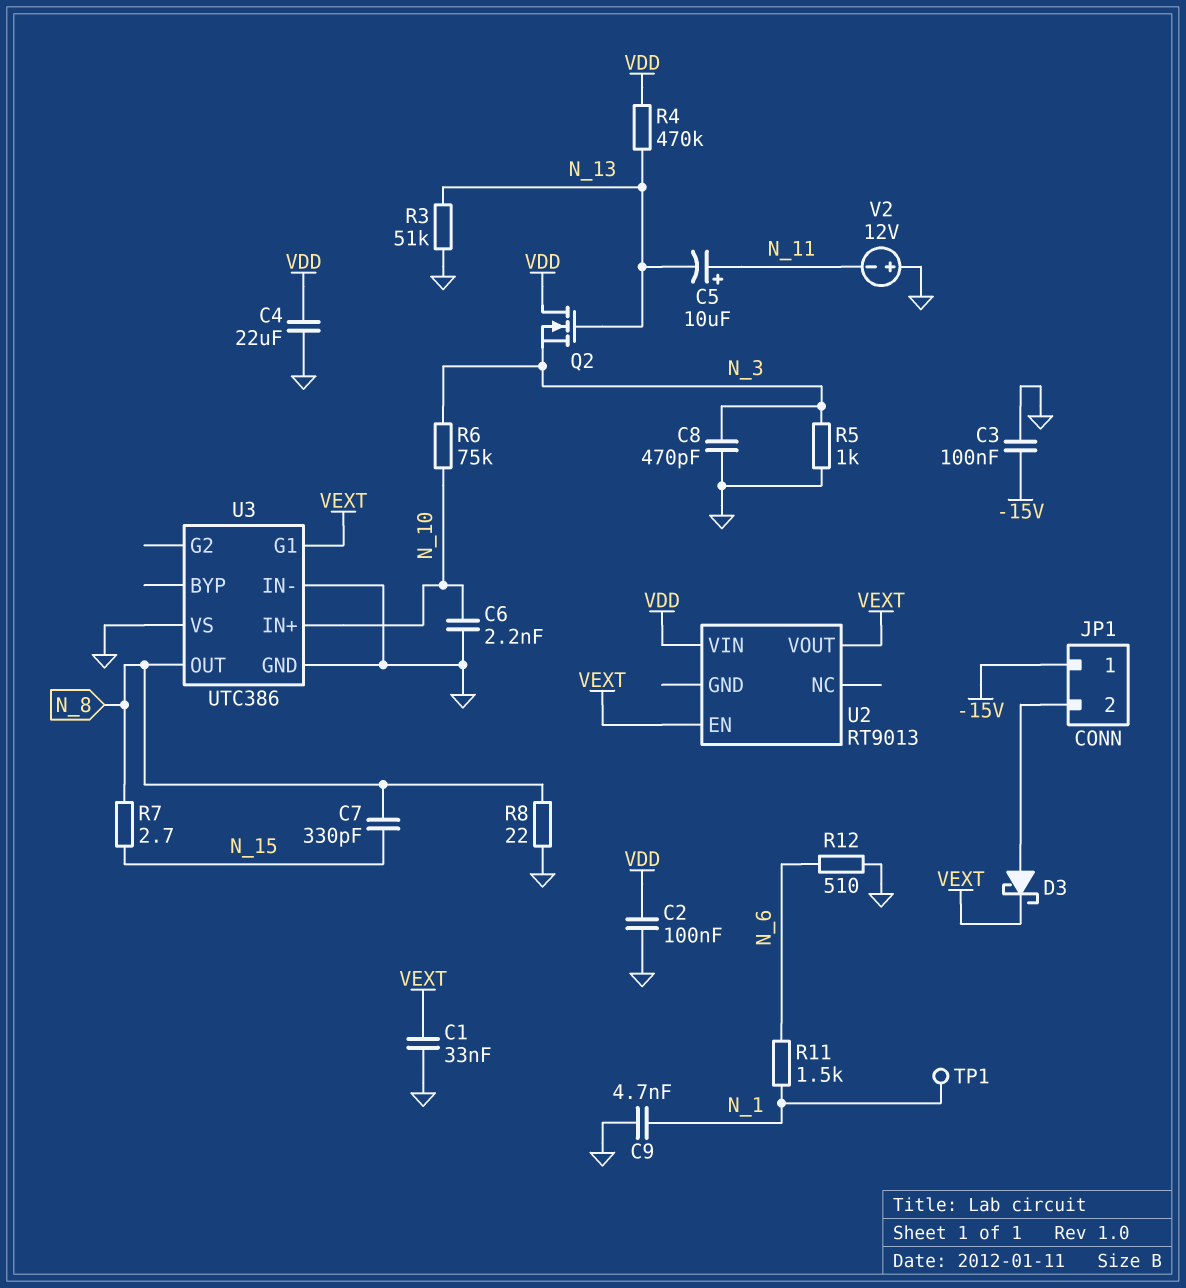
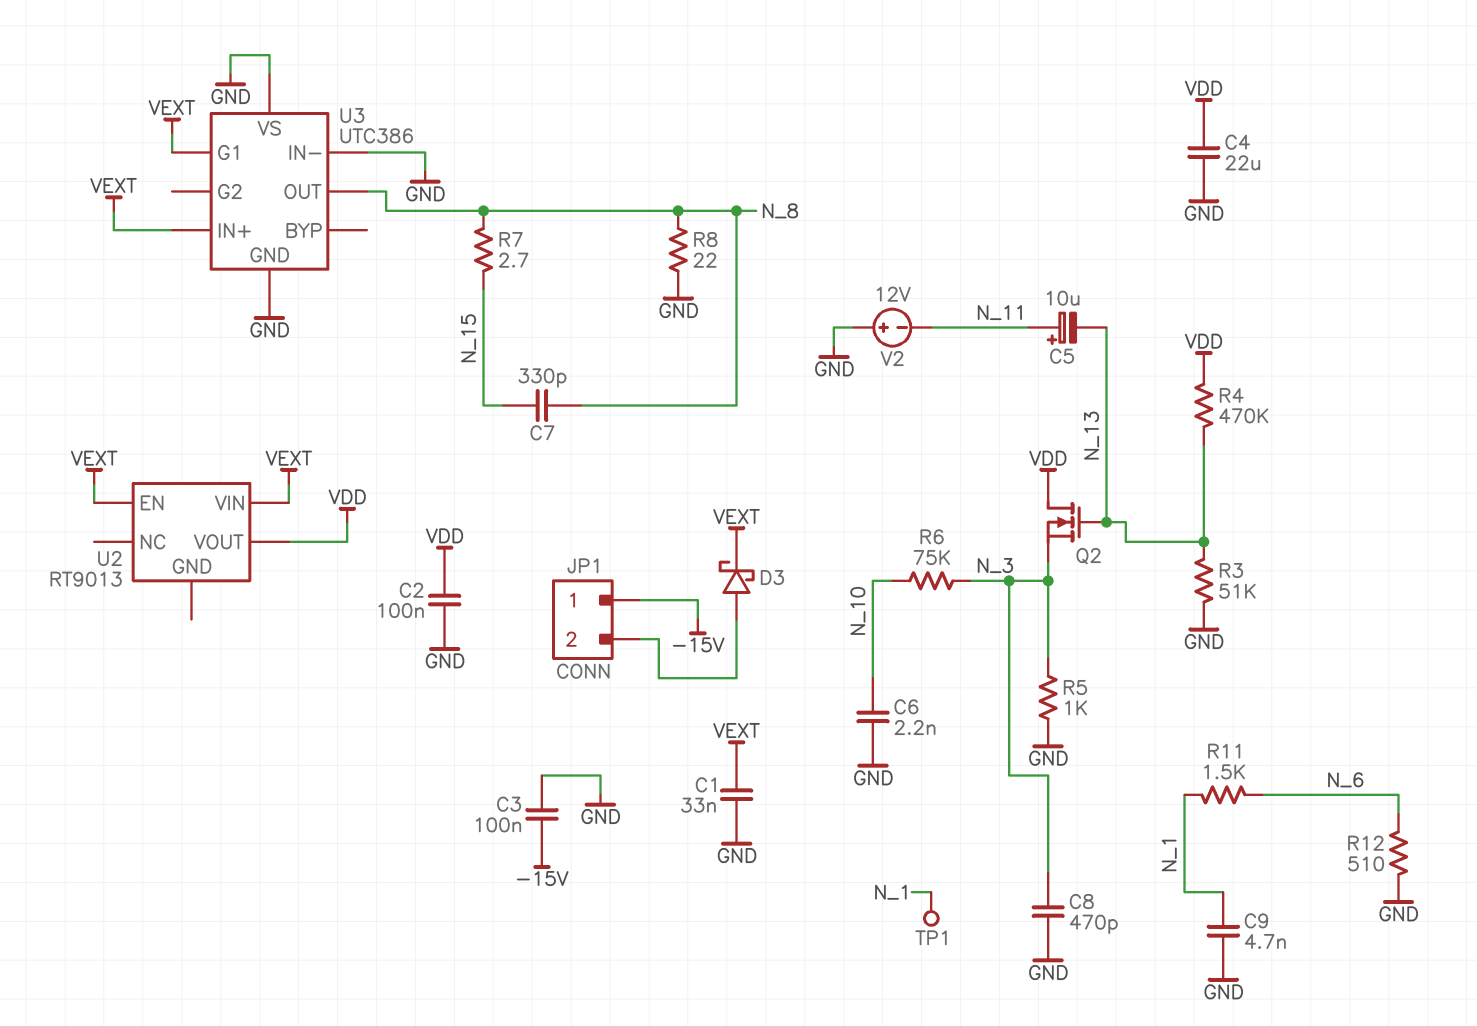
U2 pin VIN: VDD -> VEXT
U2 pin VOUT: VEXT -> VDD
U3 pin IN+: N_10 -> VEXT

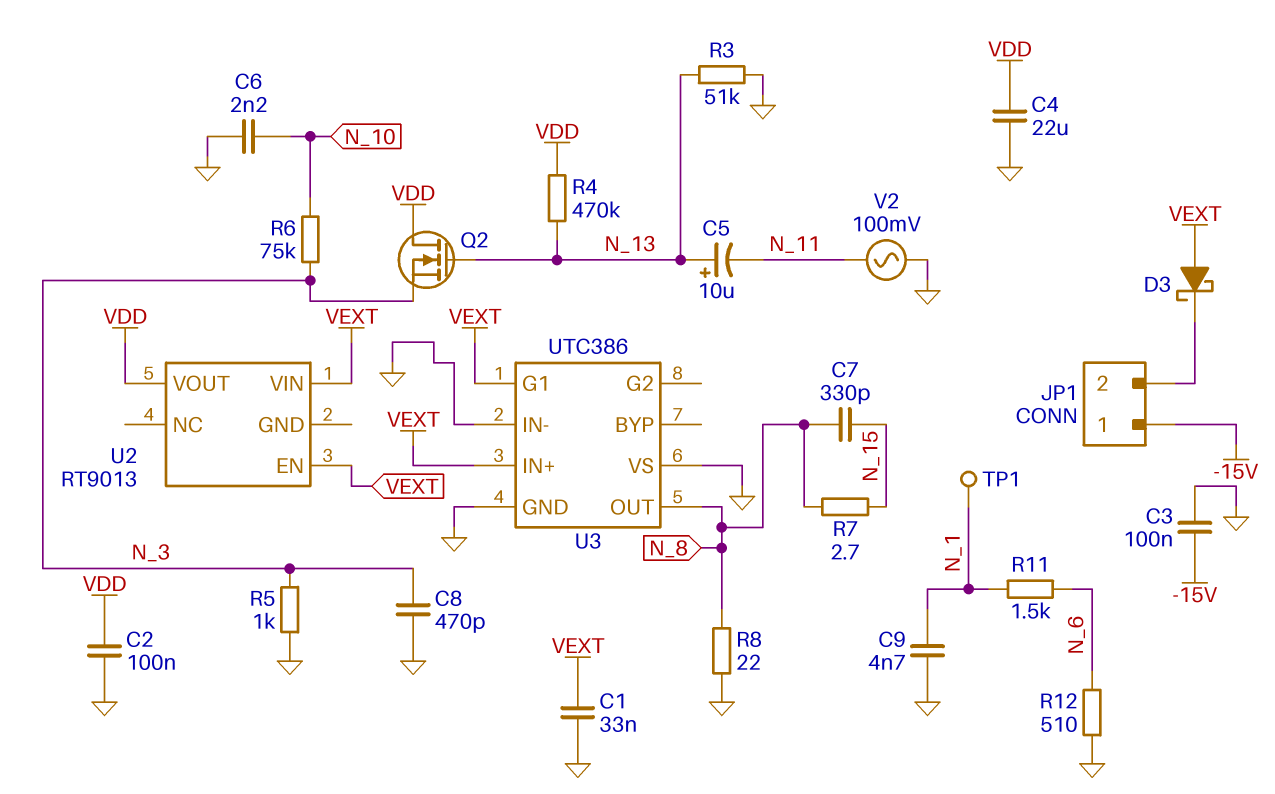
C5: 10uF (plus N_11, minus N_13) -> 10uF (plus N_13, minus N_11)
D3: schottky (A JP1/2, K VEXT) -> schottky (A VEXT, K JP1/2)
V2: 12V (plus GND, minus N_11) -> AC 100mV (GND, N_11)

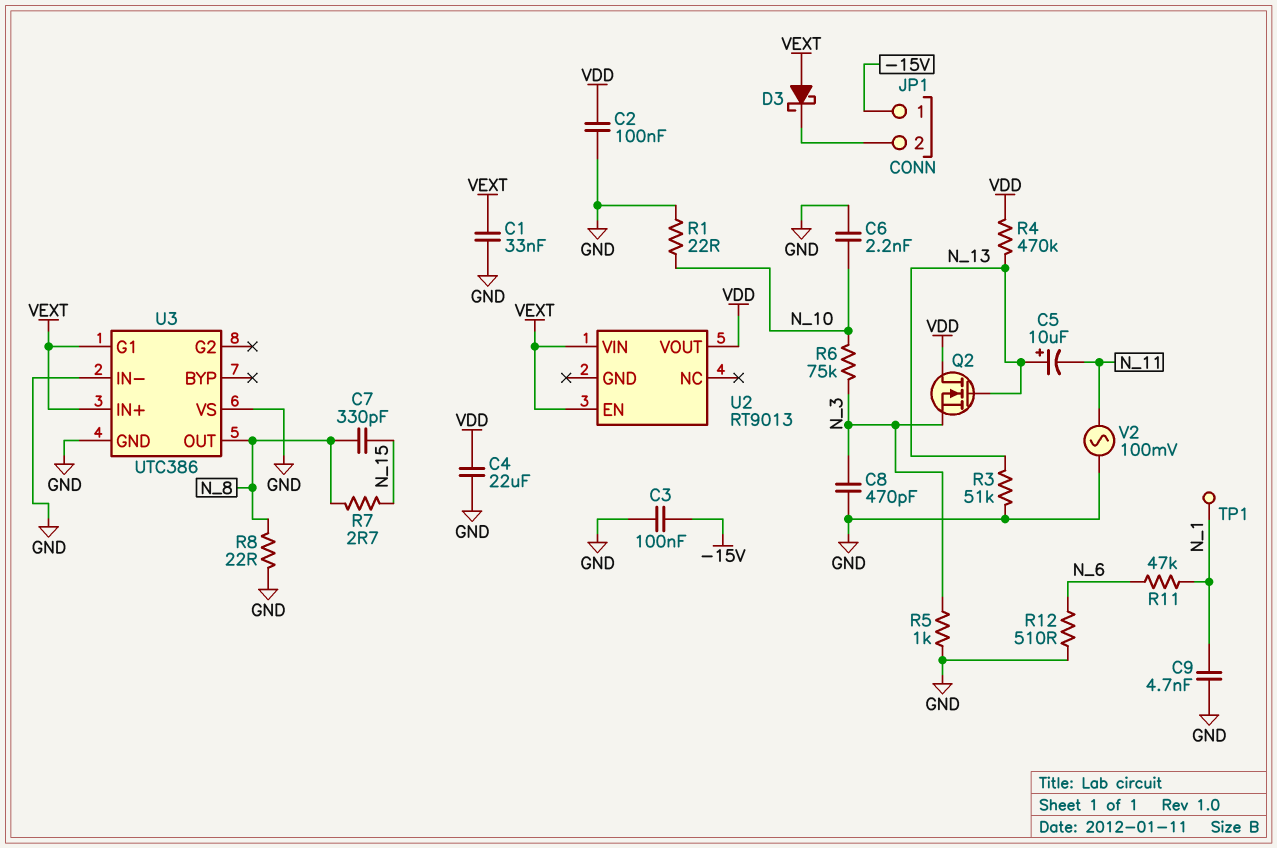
R1: none -> 22 (GND, N_10)
R11: 1.5k (N_1, N_6) -> 47k (N_1, N_6)

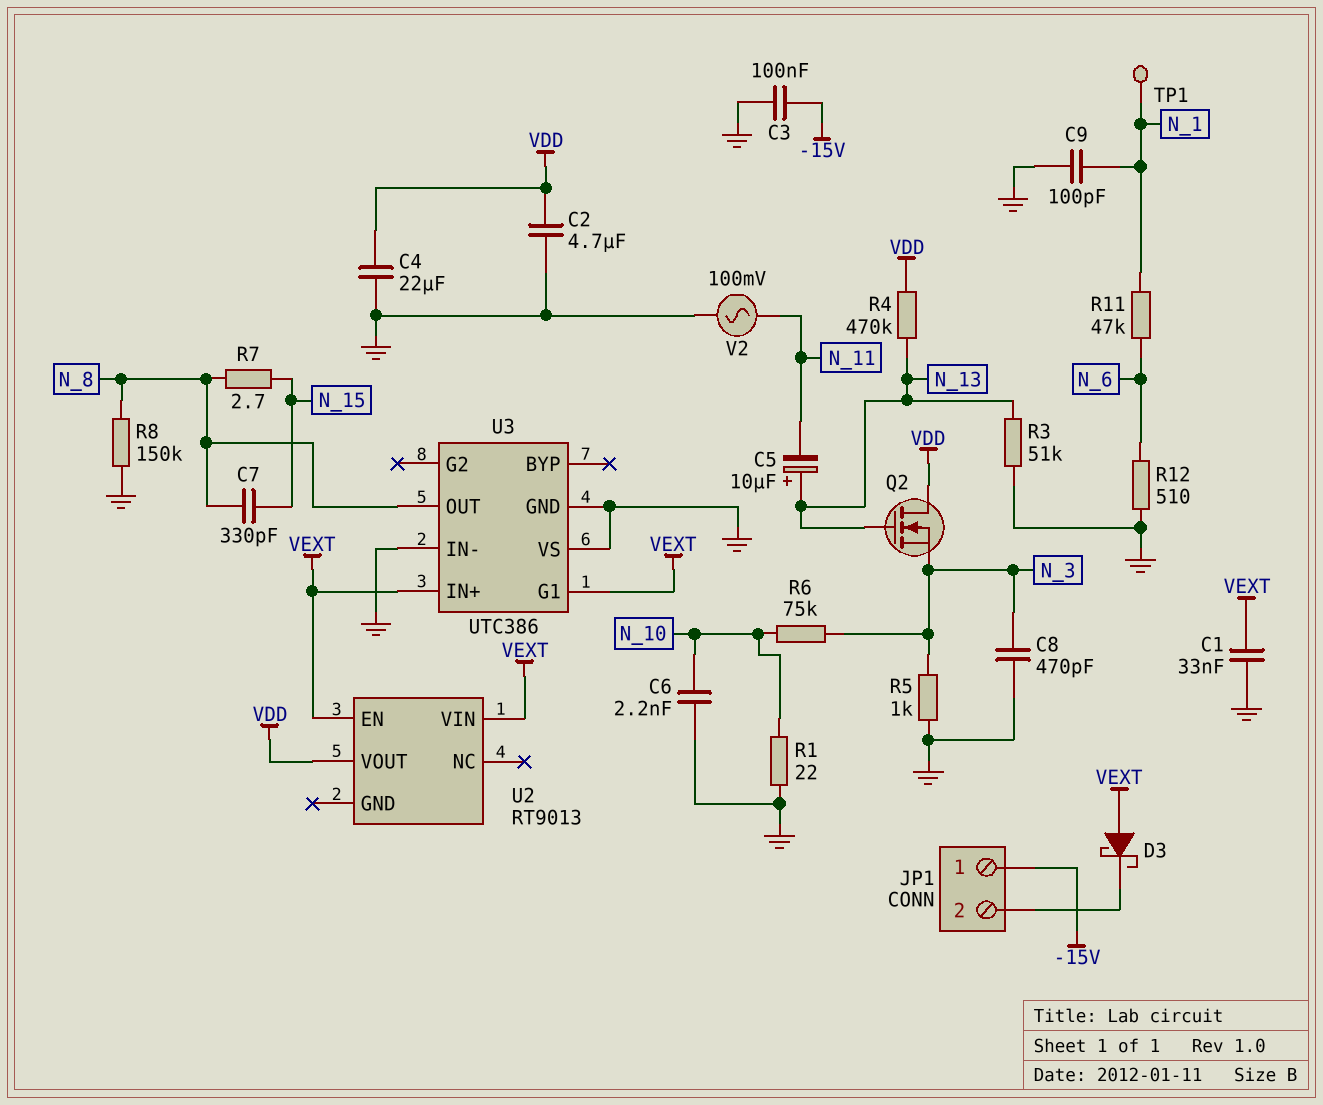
C2: 100nF (GND, VDD) -> 4.7uF (GND, VDD)
C9: 4.7nF (GND, N_1) -> 100pF (GND, N_1)
R8: 22 (GND, N_8) -> 150k (GND, N_8)

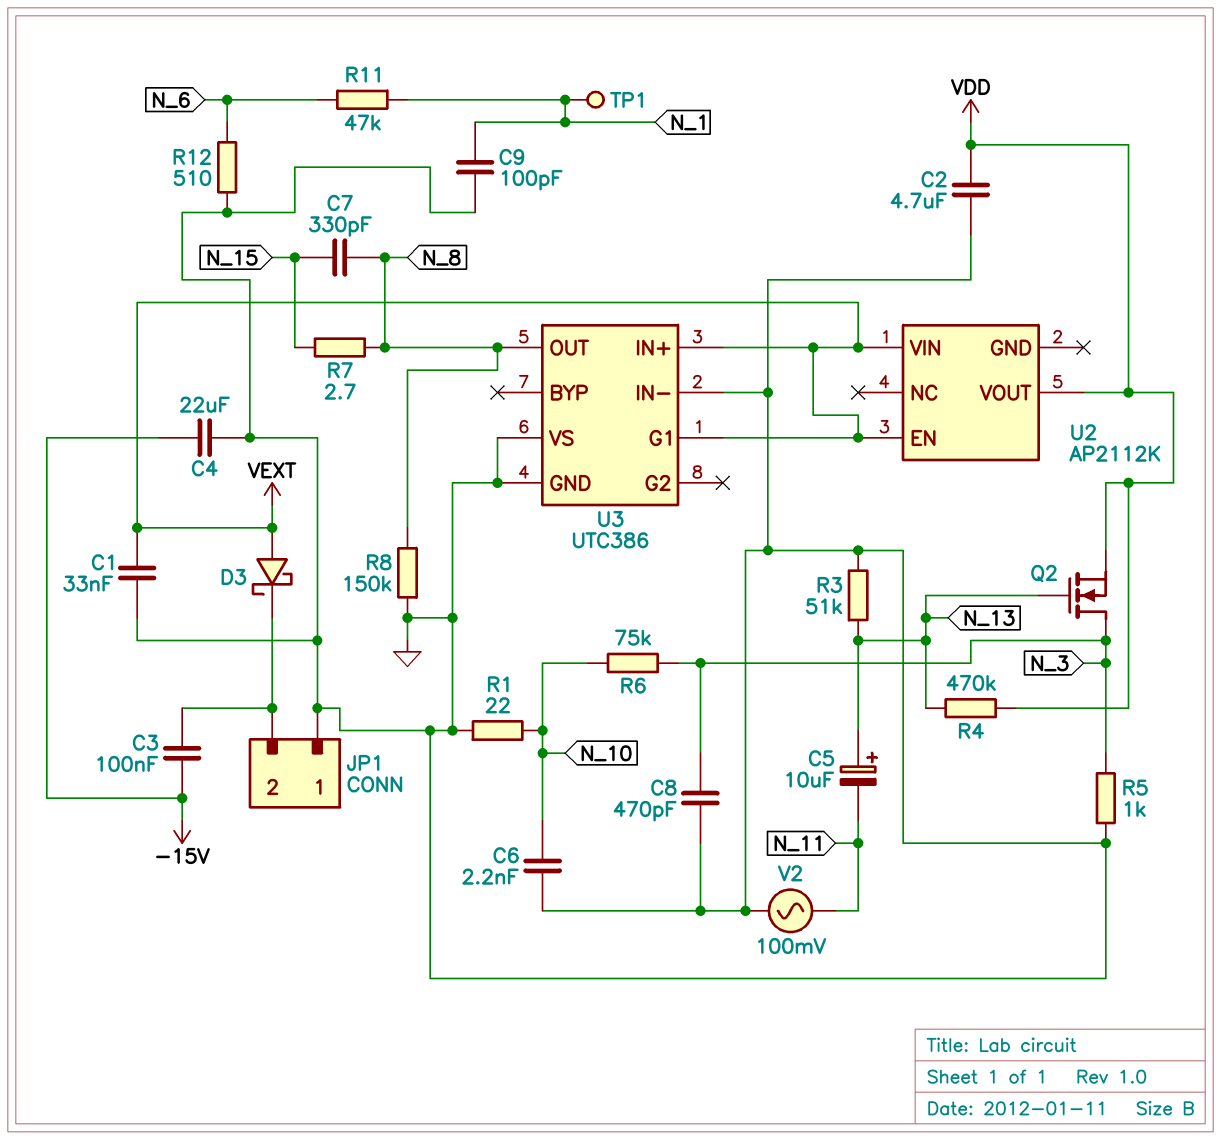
C3: 100nF (-15V, GND) -> 100nF (-15V, JP1/2)
C4: 22uF (GND, VDD) -> 22uF (-15V, GND)
JP1 pin 1: -15V -> GND
Q2: NMOS (G N_13, D VDD, S N_3) -> NMOS (G N_13, D N_3, S VDD)
U2: RT9013 -> AP2112K

